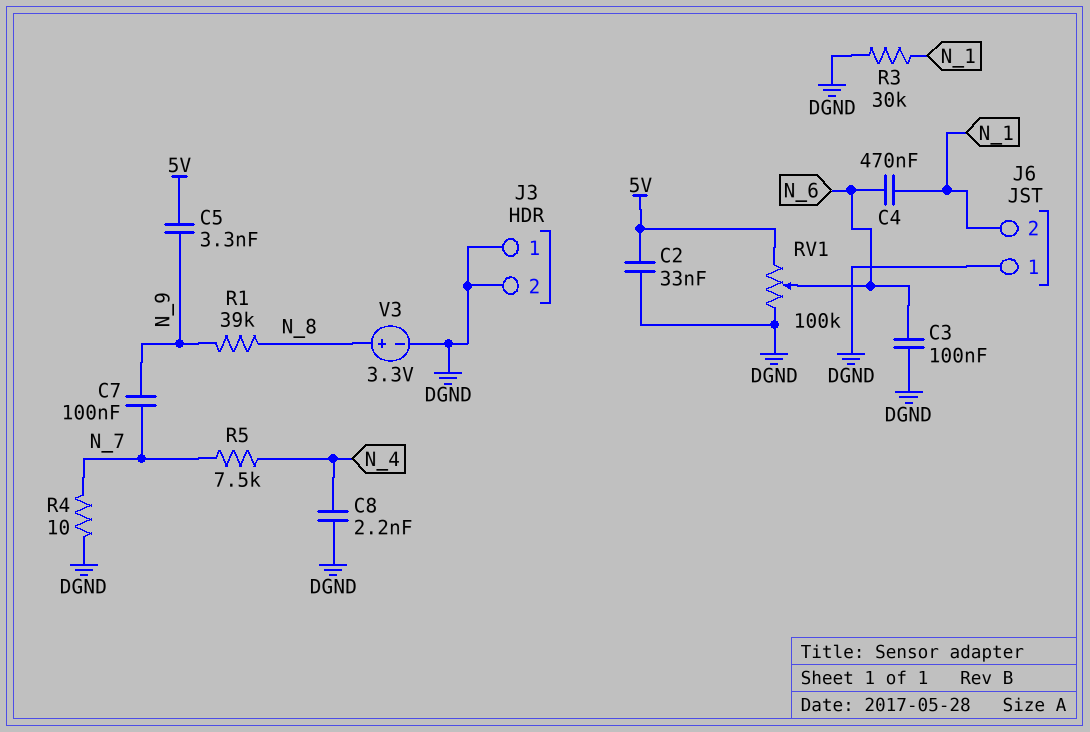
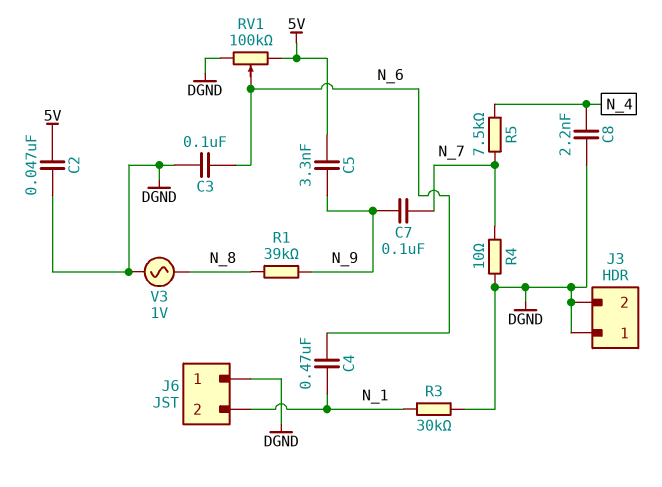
C2: 33nF (5V, DGND) -> 47nF (5V, DGND)
V3: 3.3V (plus N_8, minus DGND) -> AC 1V (DGND, N_8)

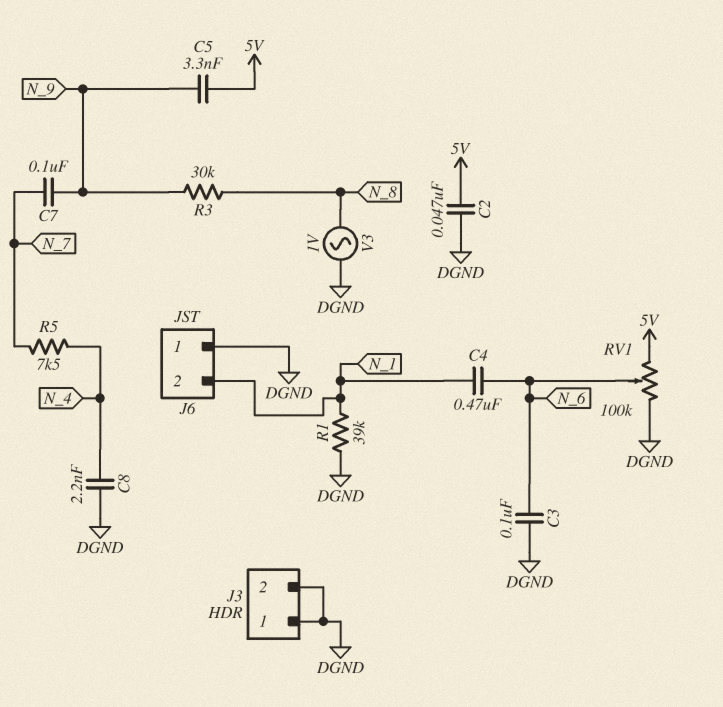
R1: 39k (N_8, N_9) -> 39k (DGND, N_1)
R3: 30k (DGND, N_1) -> 30k (N_8, N_9)
R4: 10 (DGND, N_7) -> none

